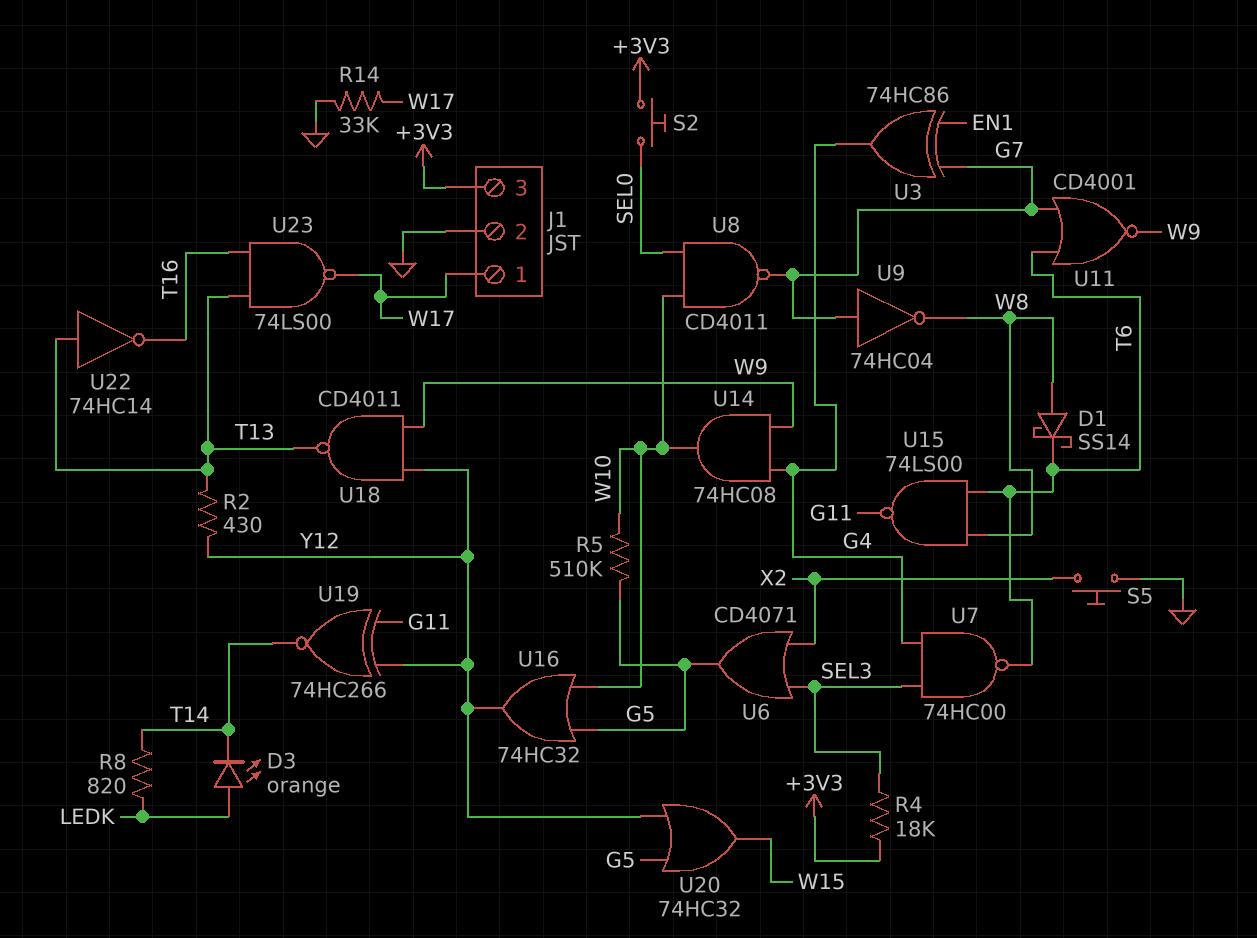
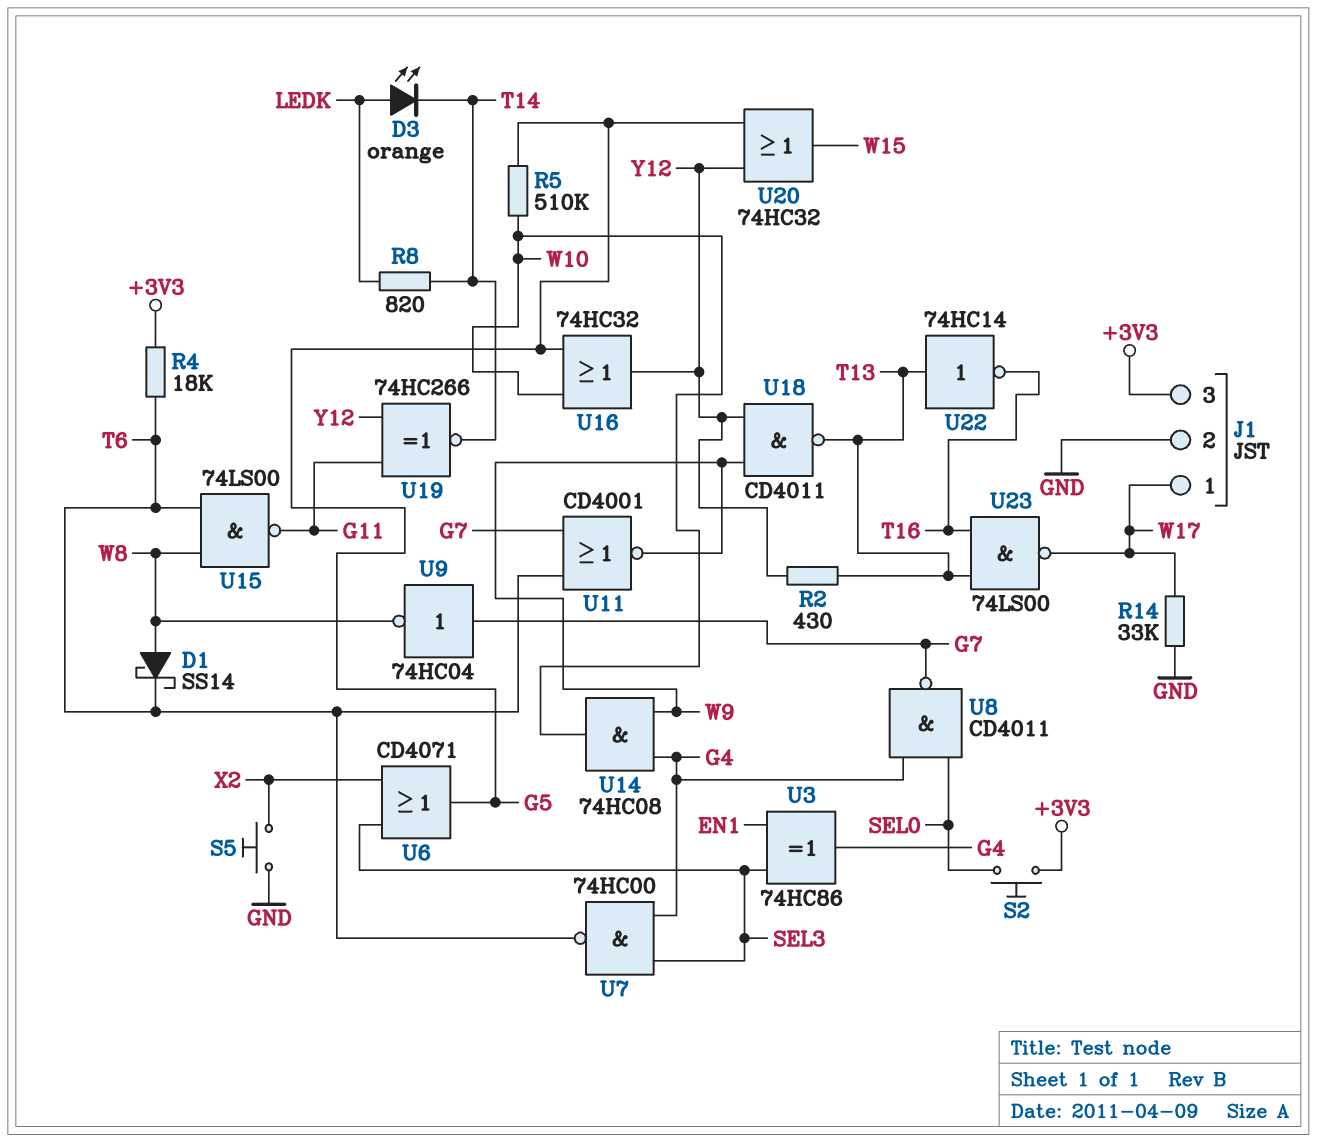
R4: 18k (+3V3, SEL3) -> 18k (+3V3, T6)
U3: XOR 74HC86 (in EN1, in G7, out G4) -> XOR 74HC86 (in EN1, in SEL3, out G4)
U8: NAND CD4011 (in SEL0, in W10, out G7) -> NAND CD4011 (in G4, in SEL0, out G7)

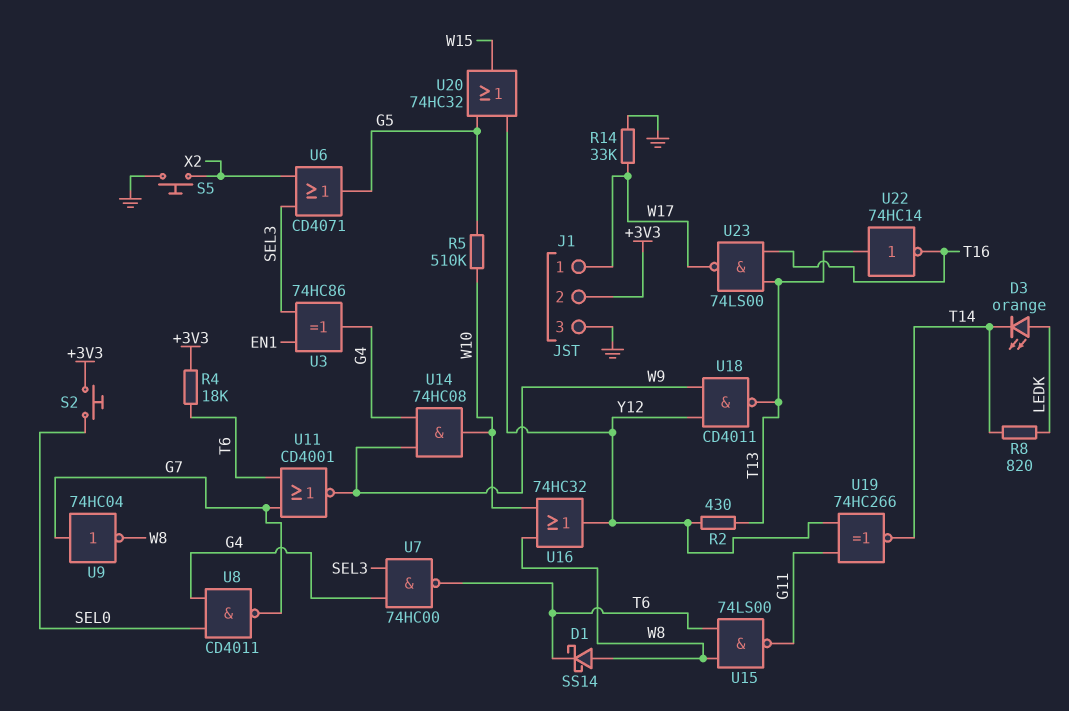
J1 pin 2: GND -> +3V3
J1 pin 3: +3V3 -> GND
U16: OR 74HC32 (in G5, in W10, out Y12) -> OR 74HC32 (in W8, in W10, out Y12)

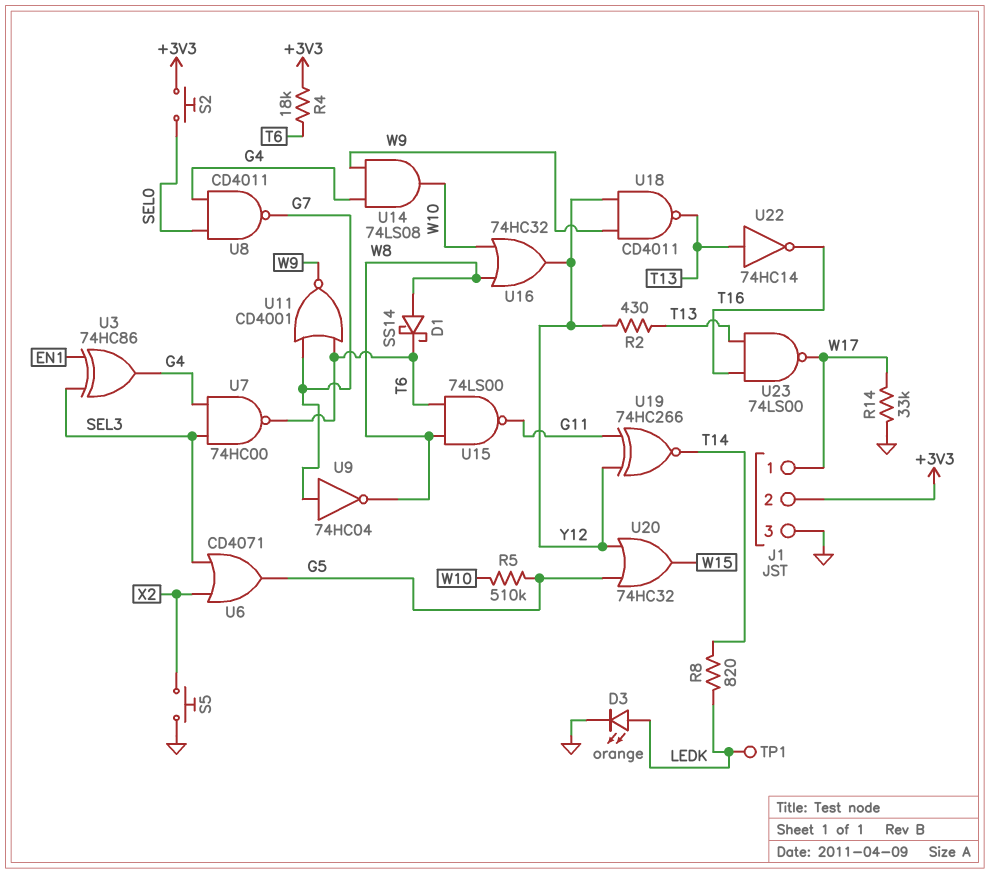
D3: LED orange (A LEDK, K T14) -> LED orange (A LEDK, K GND)
TP1: none -> test point (LEDK)
U14: AND 74HC08 (in G4, in W9, out W10) -> AND 74LS08 (in G4, in W9, out W10)

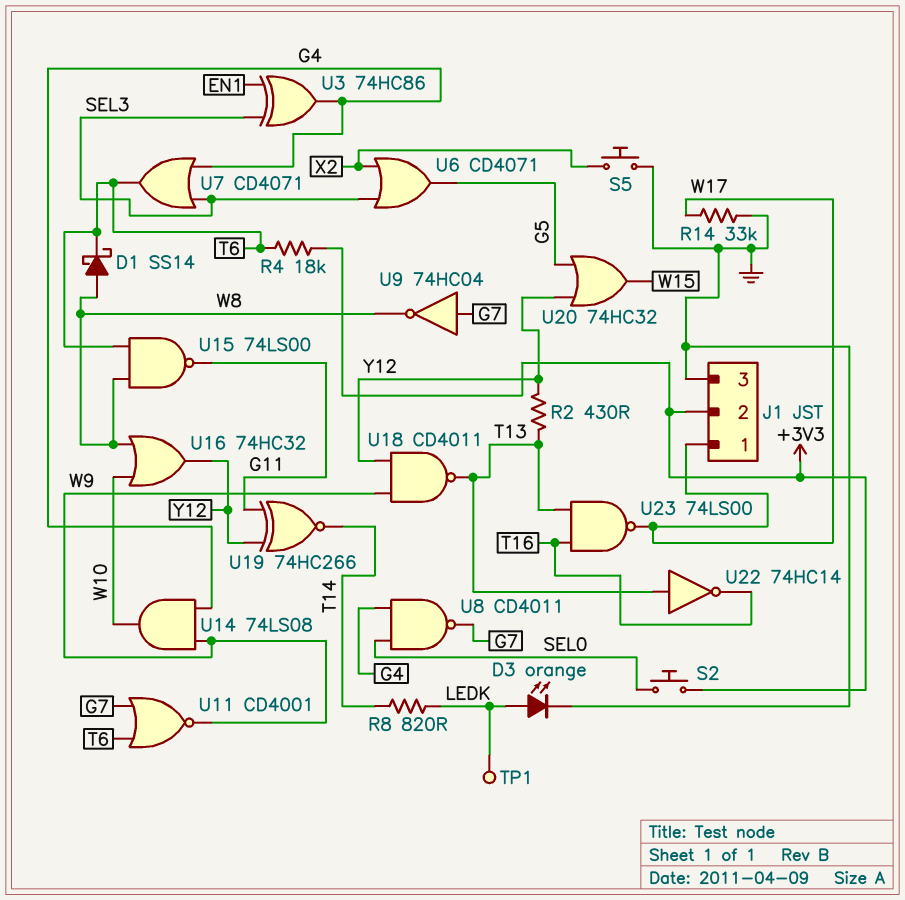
R5: 510k (G5, W10) -> none
U7: NAND 74HC00 (in G4, in SEL3, out T6) -> OR CD4071 (in G4, in SEL3, out T6)

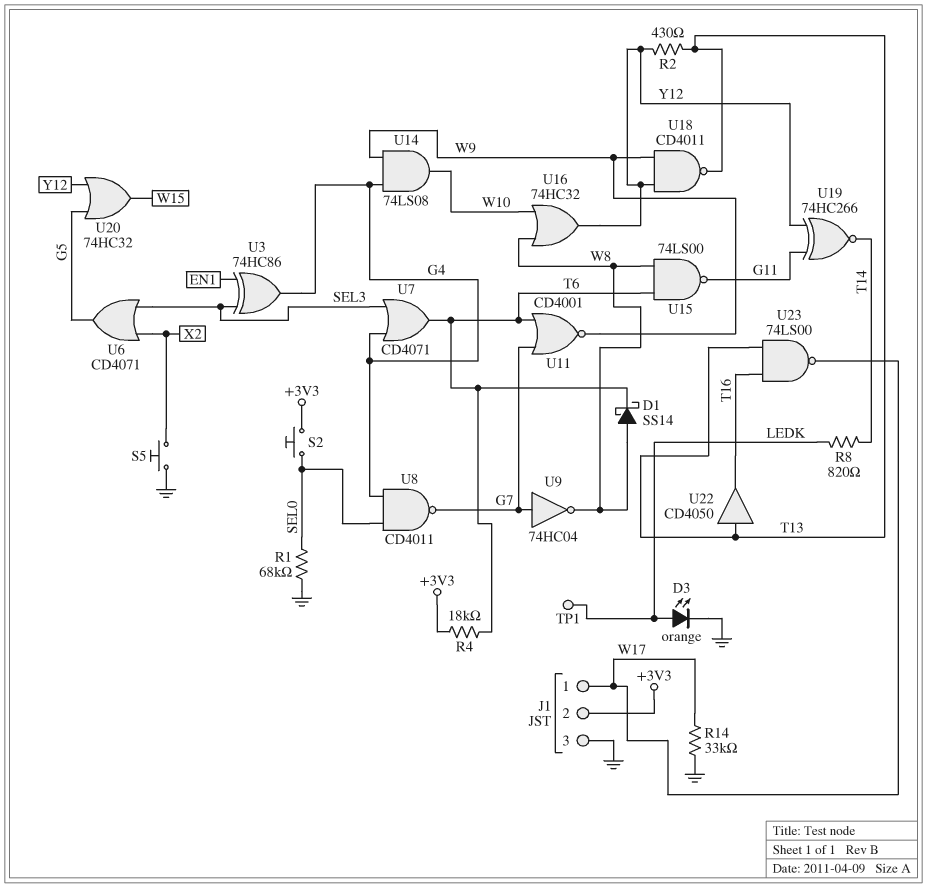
R1: none -> 68k (GND, SEL0)
U22: NOT 74HC14 (in T13, out T16) -> buffer CD4050 (in T13, out T16)

